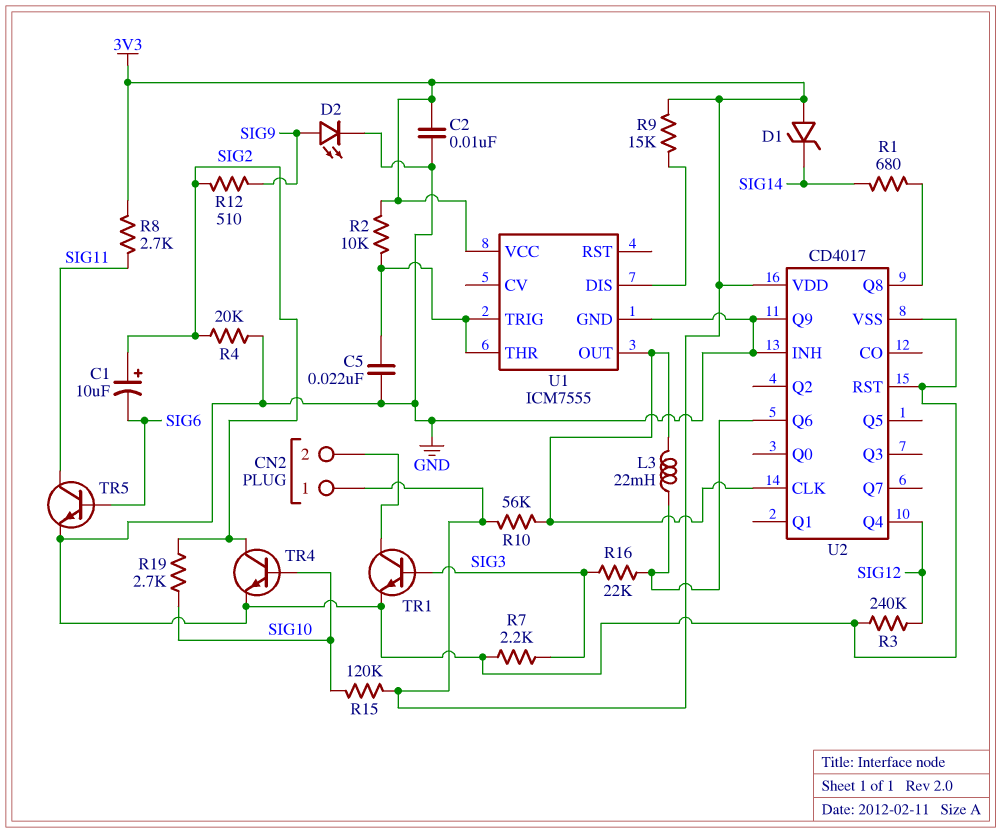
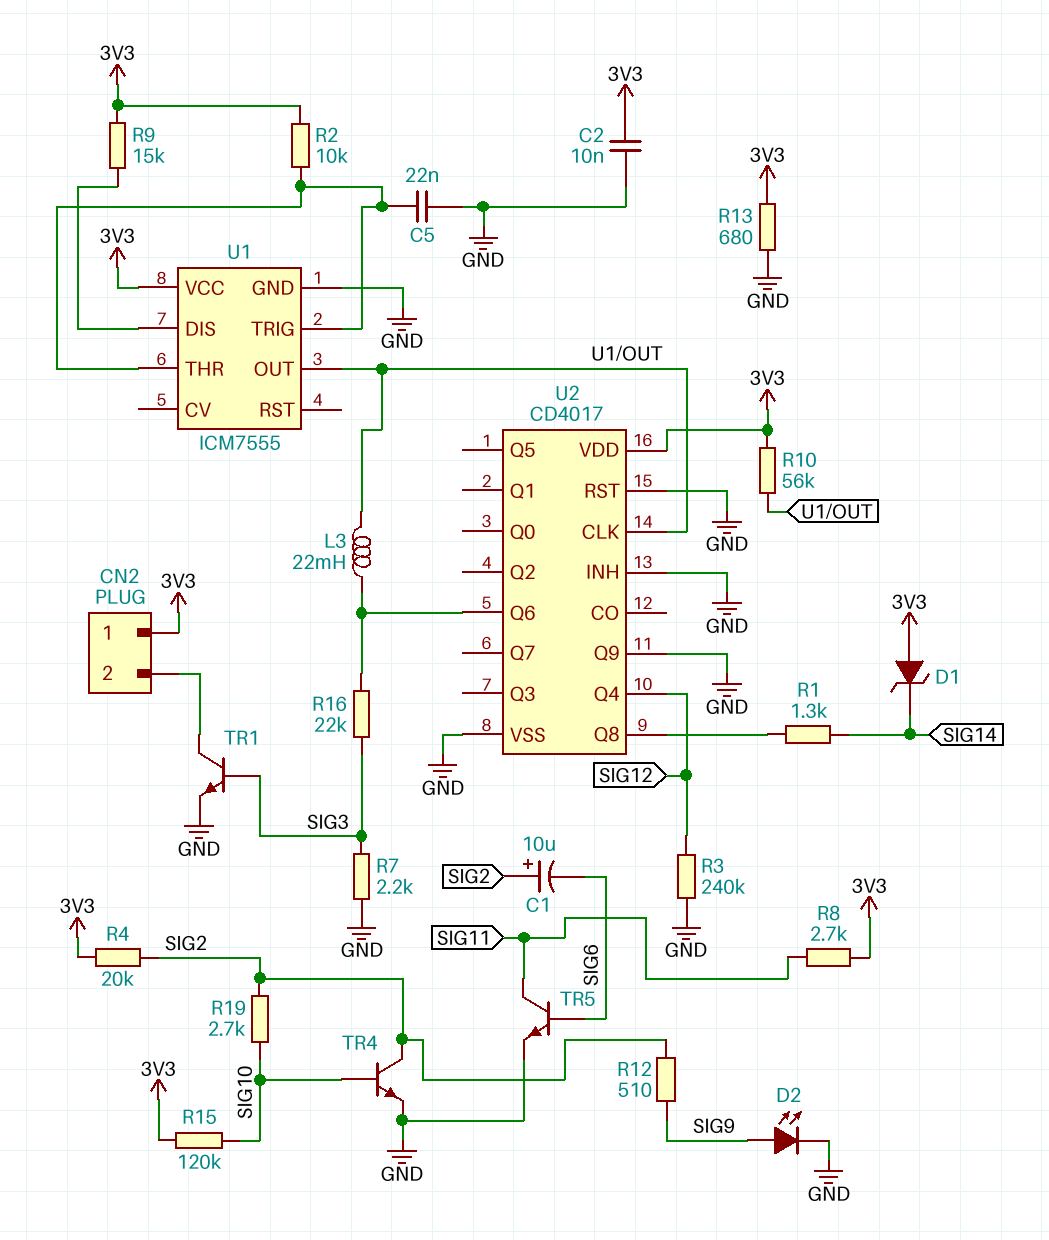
R1: 680 (SIG14, U2/Q8) -> 1.3k (SIG14, U2/Q8)
R4: 20k (GND, SIG2) -> 20k (3V3, SIG2)
R13: none -> 680 (3V3, GND)

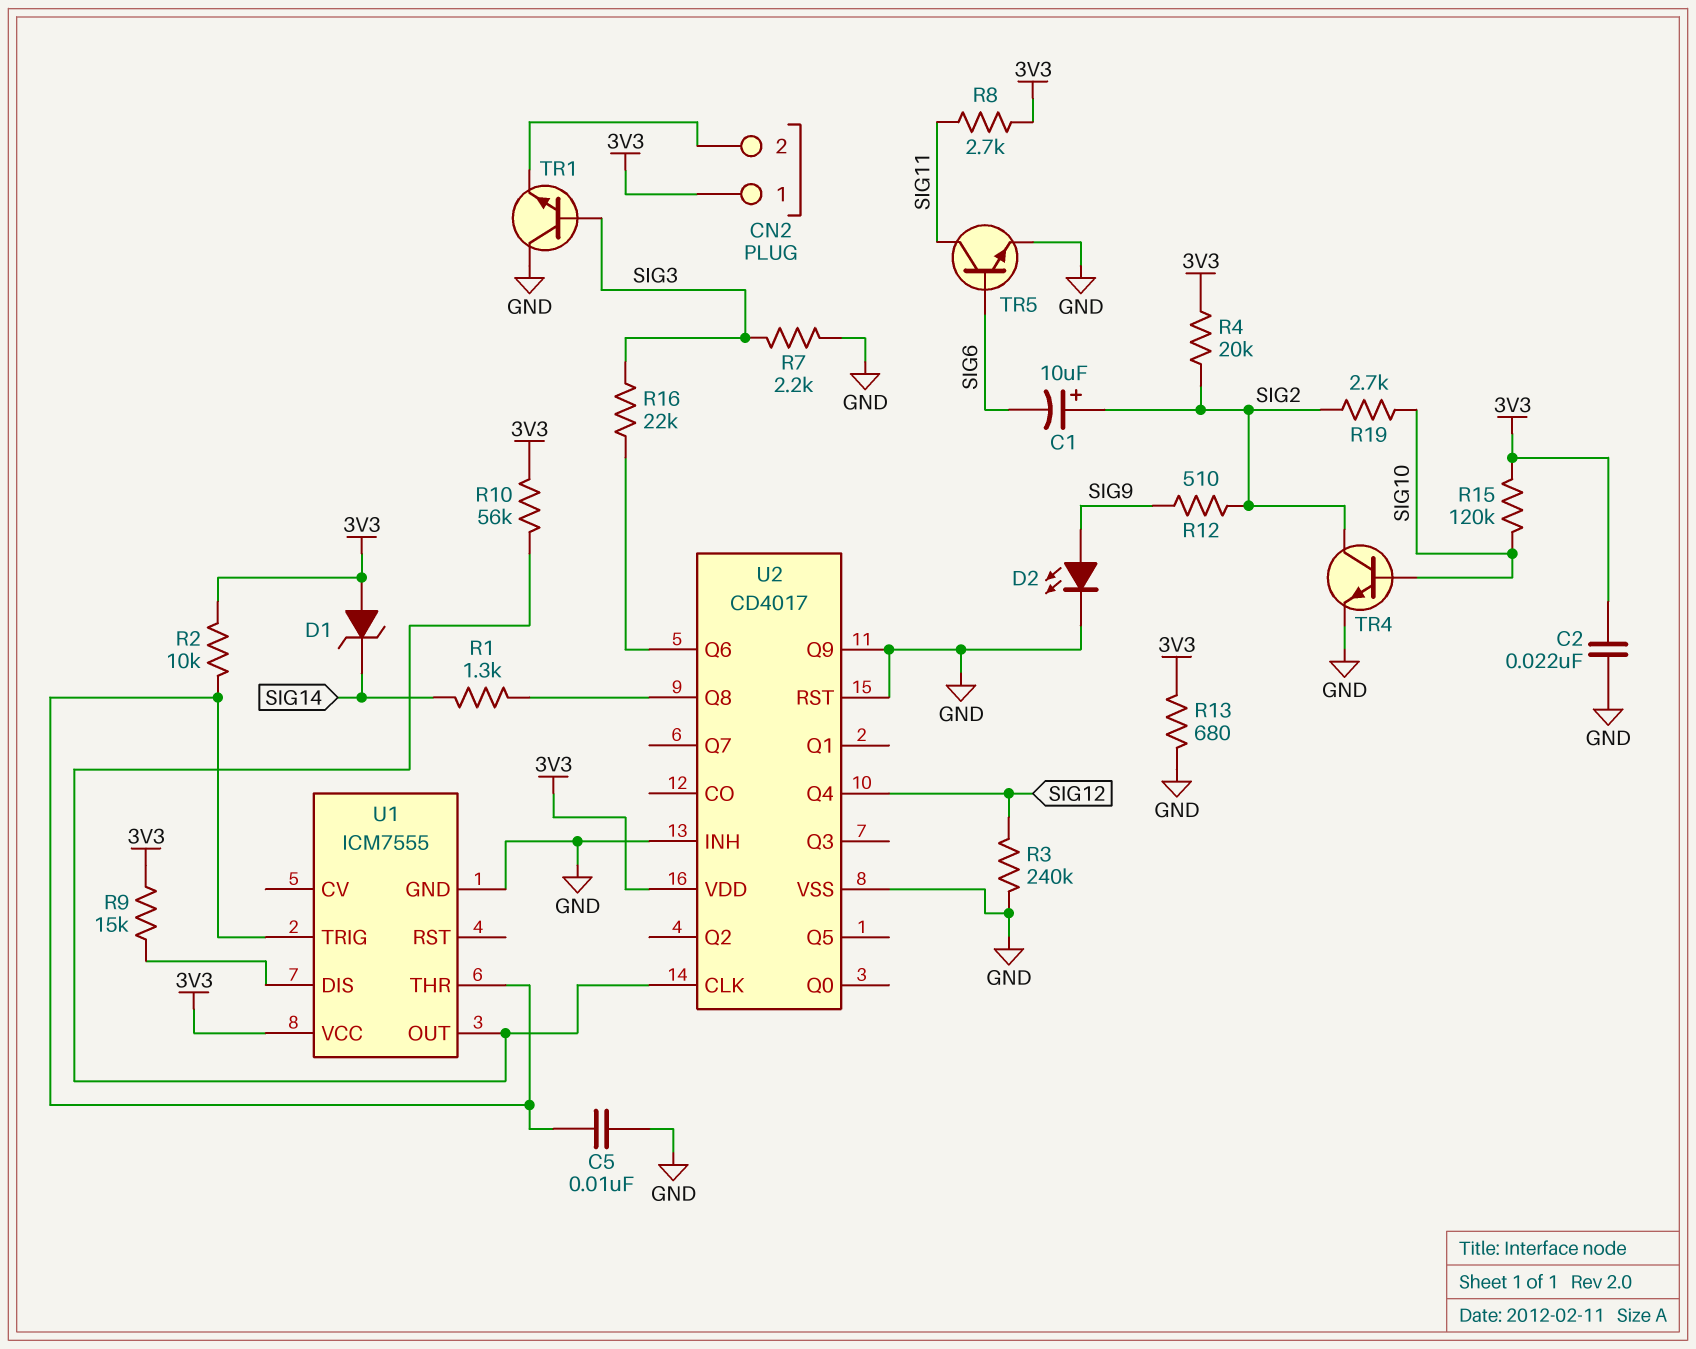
C2: 10nF (3V3, GND) -> 22nF (3V3, GND)
C5: 22nF (GND, U1/THR) -> 10nF (GND, U1/THR)
L3: 22mH (U1/OUT, U2/Q6) -> none
TR1: NPN (B SIG3, C CN2/2, E GND) -> NPN (B SIG3, C GND, E CN2/2)

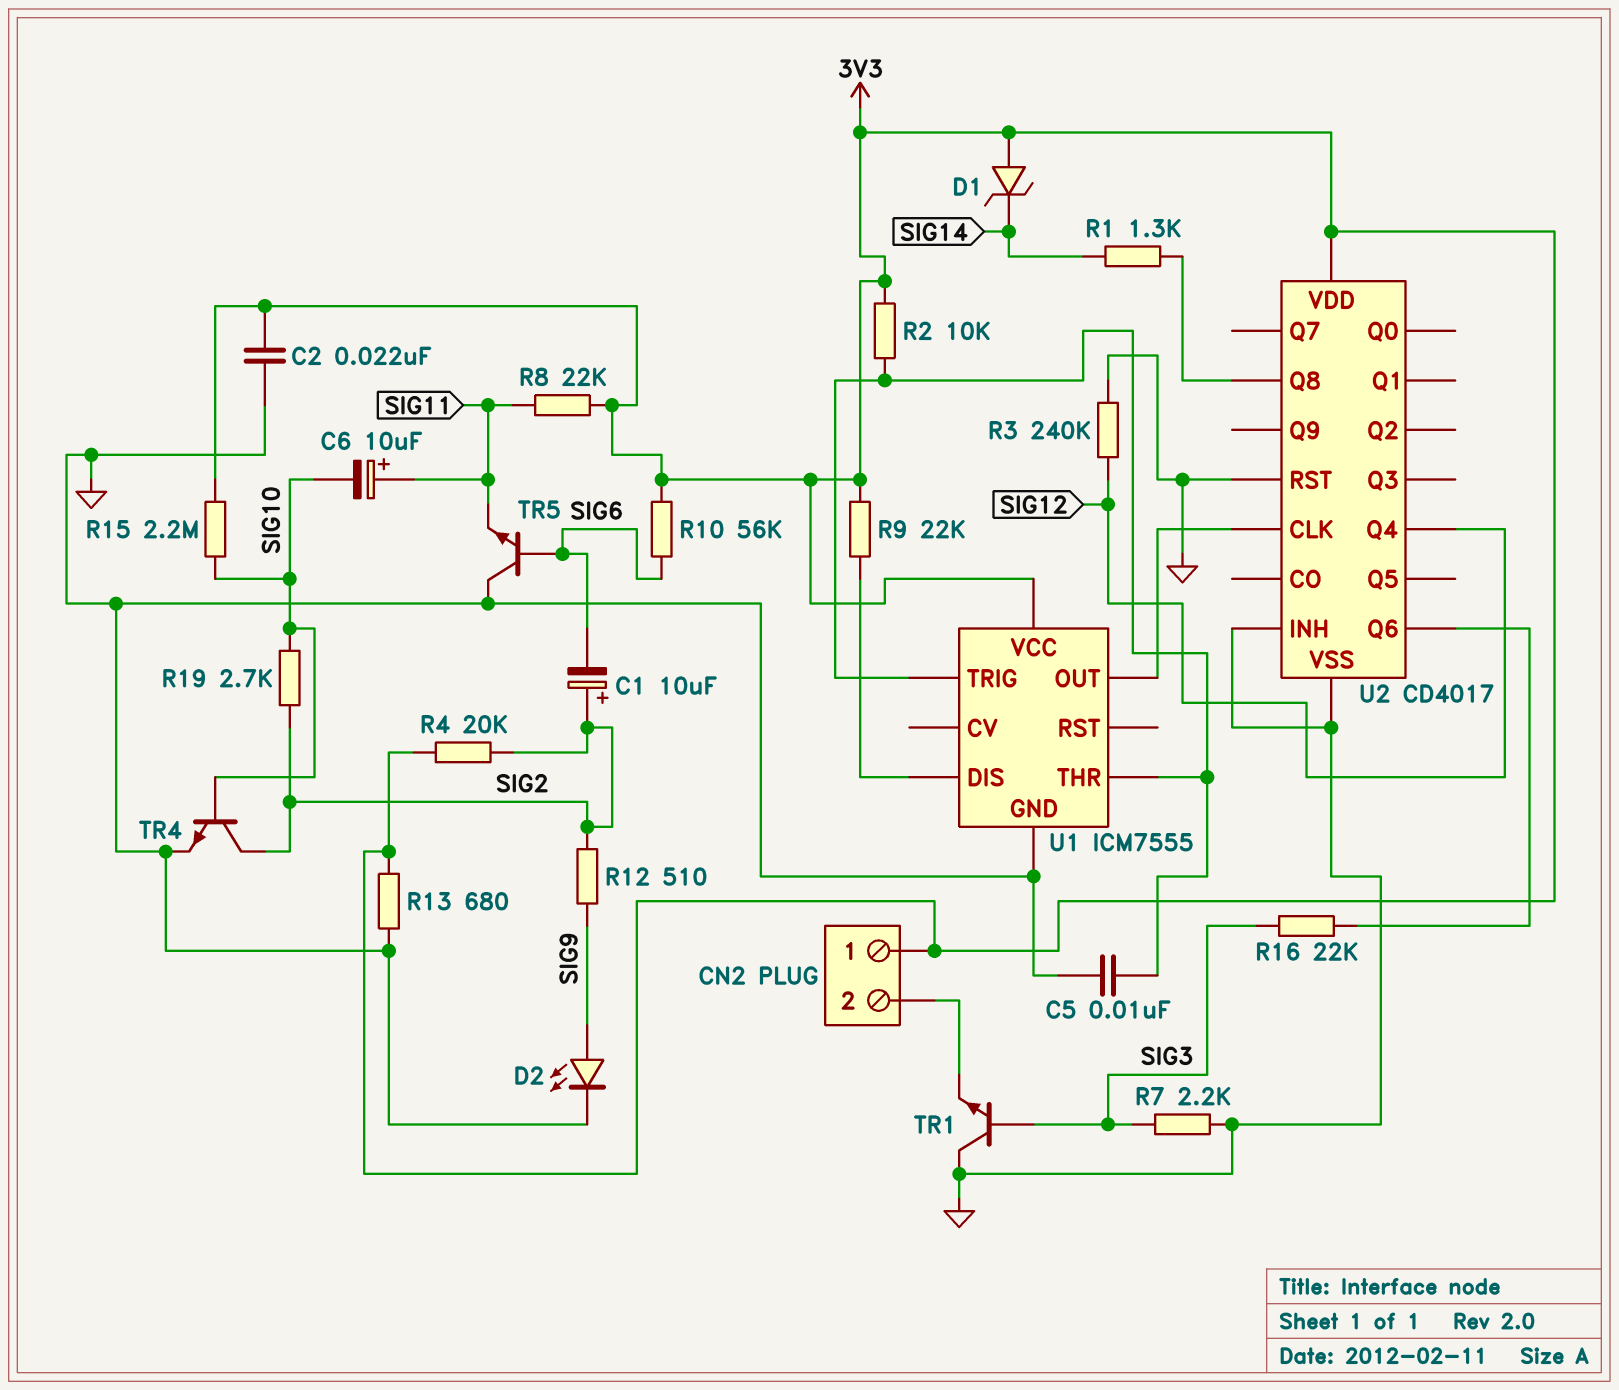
C6: none -> 10uF (plus SIG11, minus SIG10)
R8: 2.7k (3V3, SIG11) -> 22k (3V3, SIG11)
R9: 15k (3V3, U1/DIS) -> 22k (3V3, U1/DIS)
R10: 56k (3V3, U1/OUT) -> 56k (3V3, SIG6)
R15: 120k (3V3, SIG10) -> 2.2M (3V3, SIG10)
TR5: NPN (B SIG6, C SIG11, E GND) -> NPN (B SIG6, C GND, E SIG11)
U2 pin Q9: GND -> none

